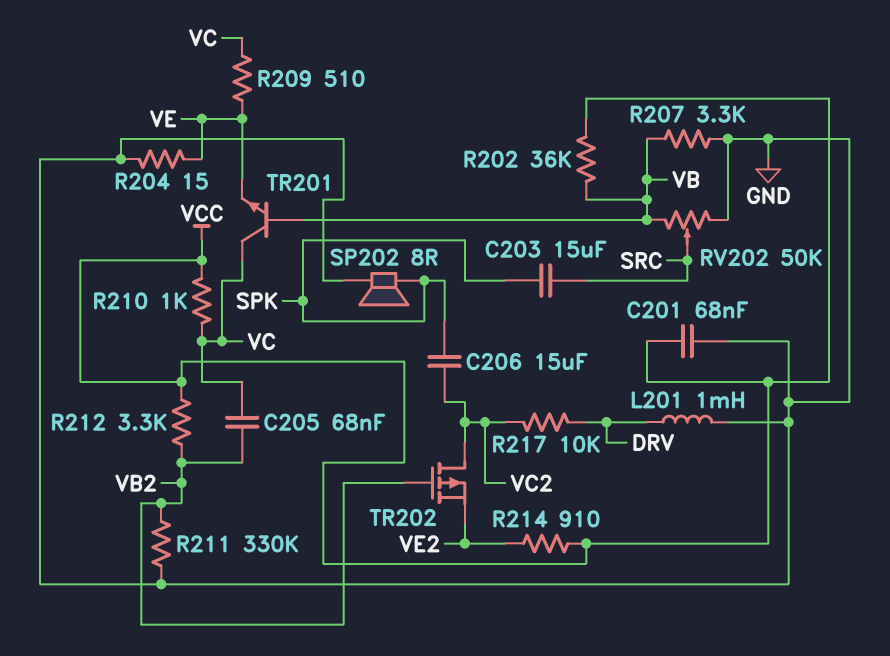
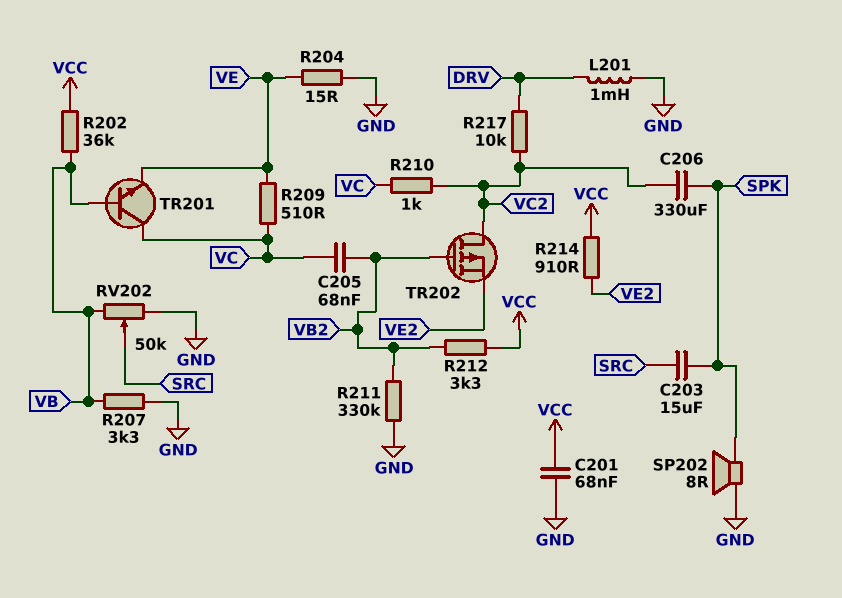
C206: 15uF (SPK, VC2) -> 330uF (SPK, VC2)
R210: 1k (VC, VCC) -> 1k (VC, VC2)

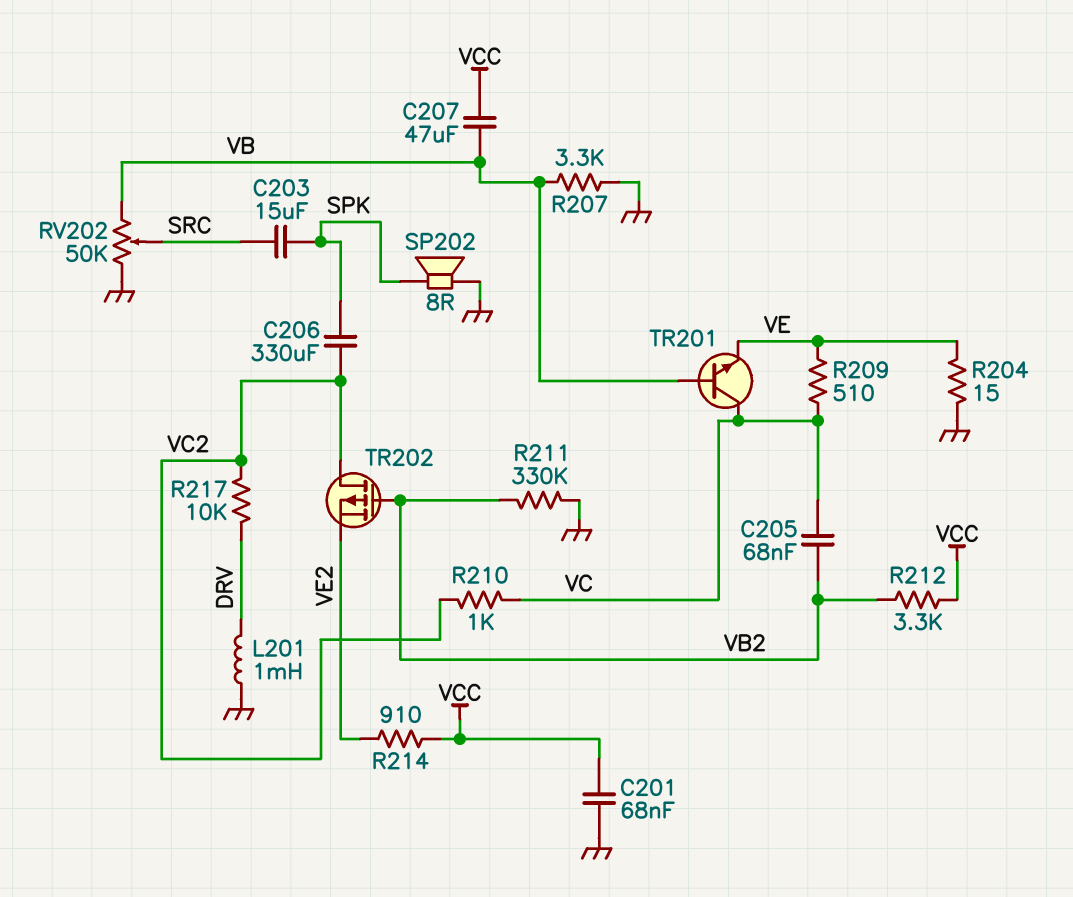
C207: none -> 47uF (VB, VCC)
R202: 36k (VB, VCC) -> none

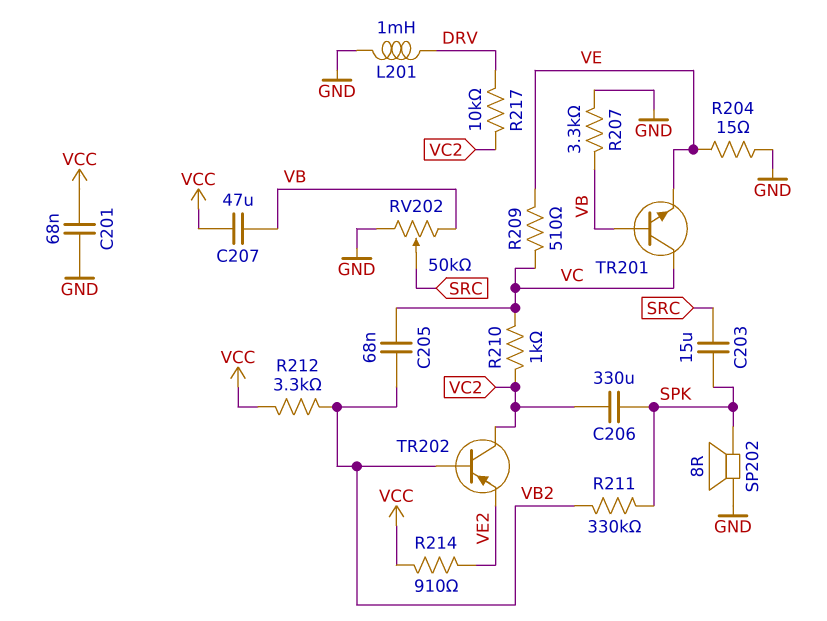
R211: 330k (GND, VB2) -> 330k (SPK, VB2)
TR202: PMOS (G VB2, D VC2, S VE2) -> PNP (B VB2, C VC2, E VE2)

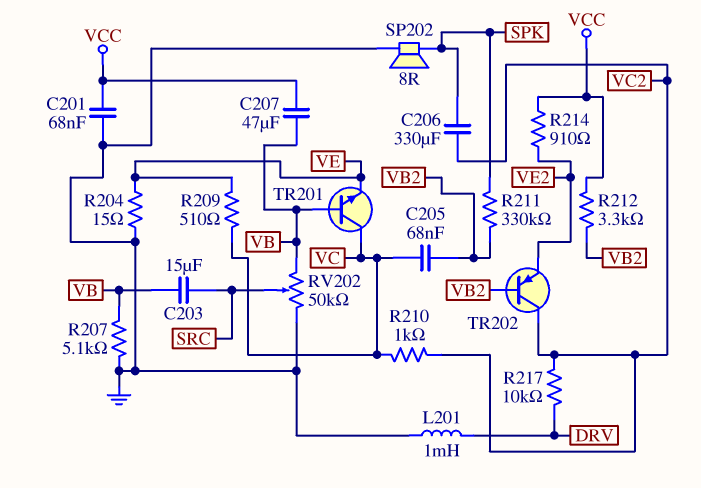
C203: 15uF (SPK, SRC) -> 15uF (SRC, VB)
R207: 3.3k (GND, VB) -> 5.1k (GND, VB)

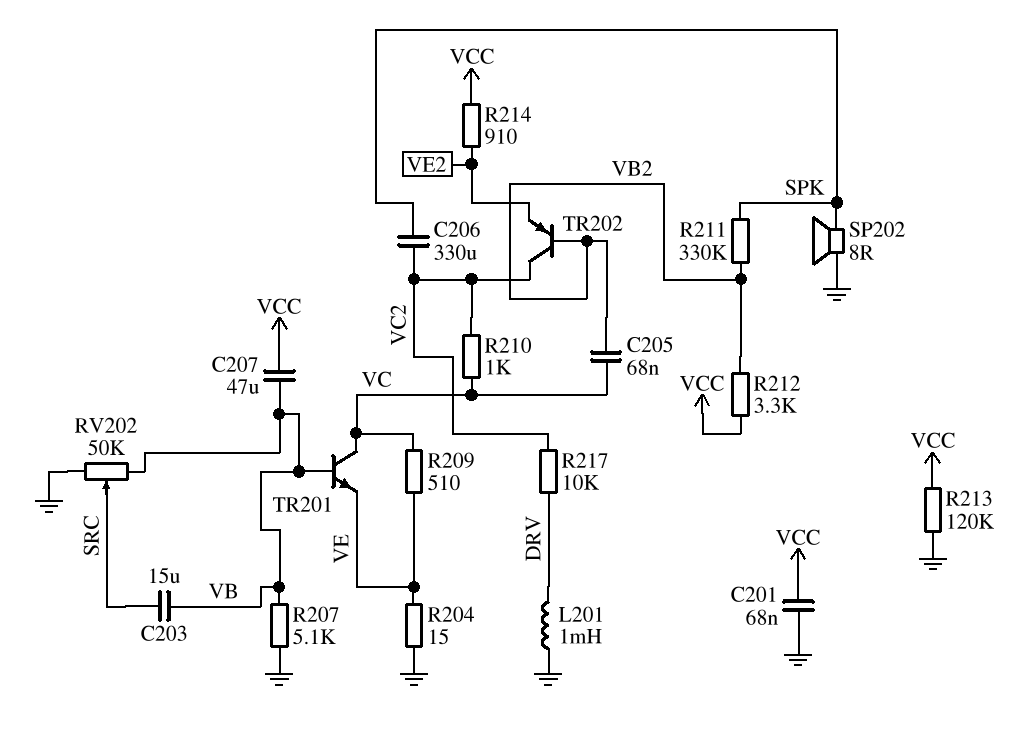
R213: none -> 120k (GND, VCC)

